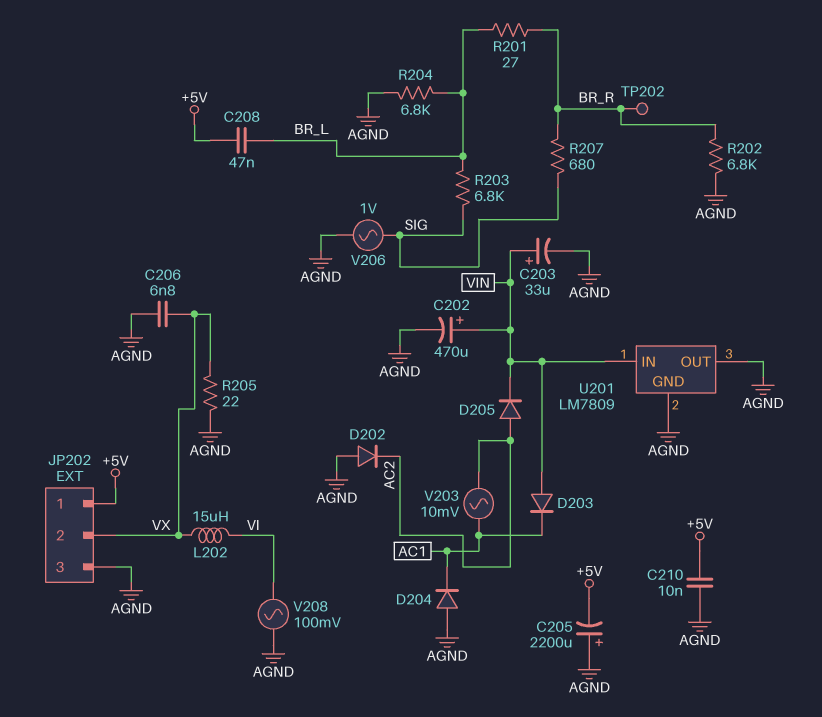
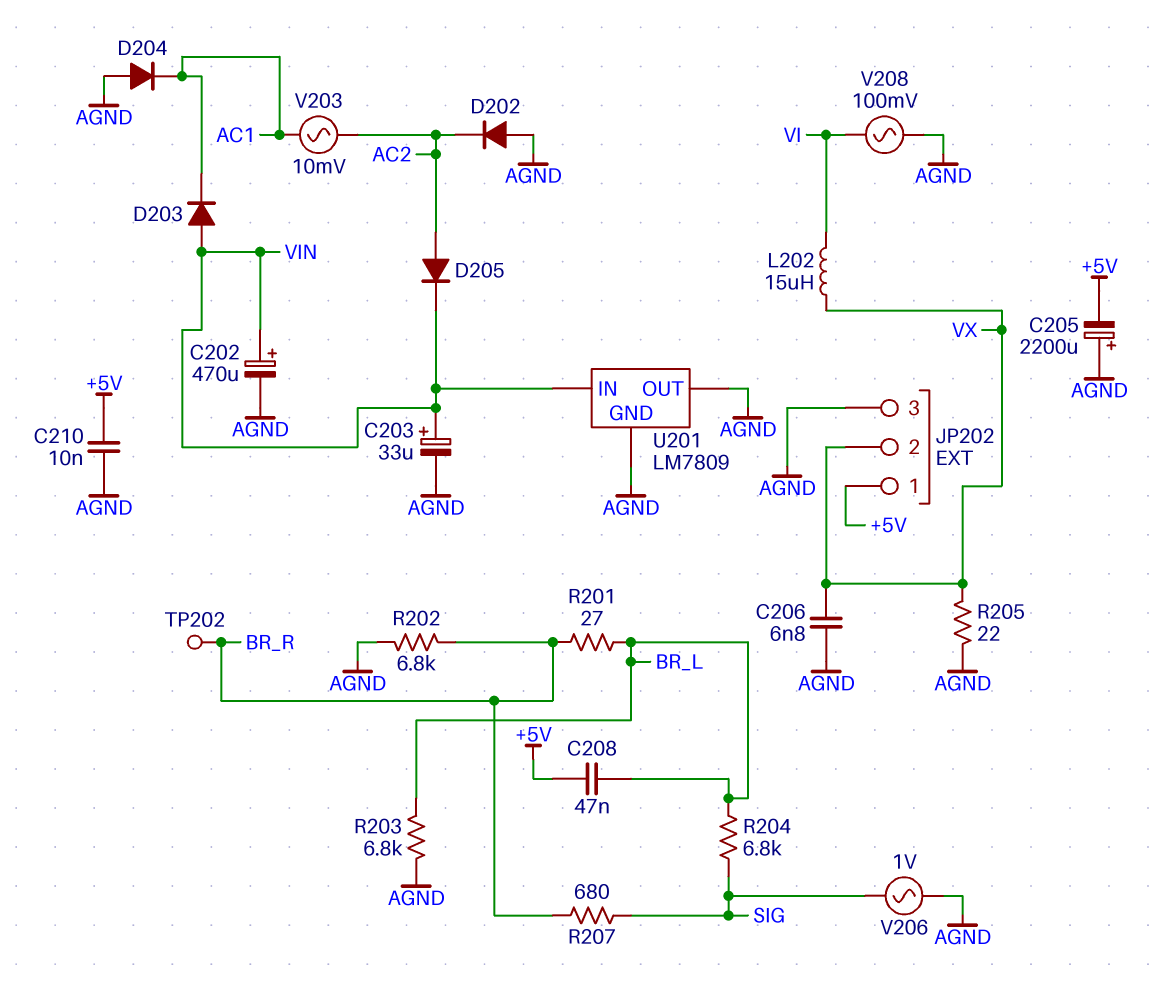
R203: 6.8k (BR_L, SIG) -> 6.8k (AGND, BR_L)
R204: 6.8k (AGND, BR_L) -> 6.8k (BR_L, SIG)

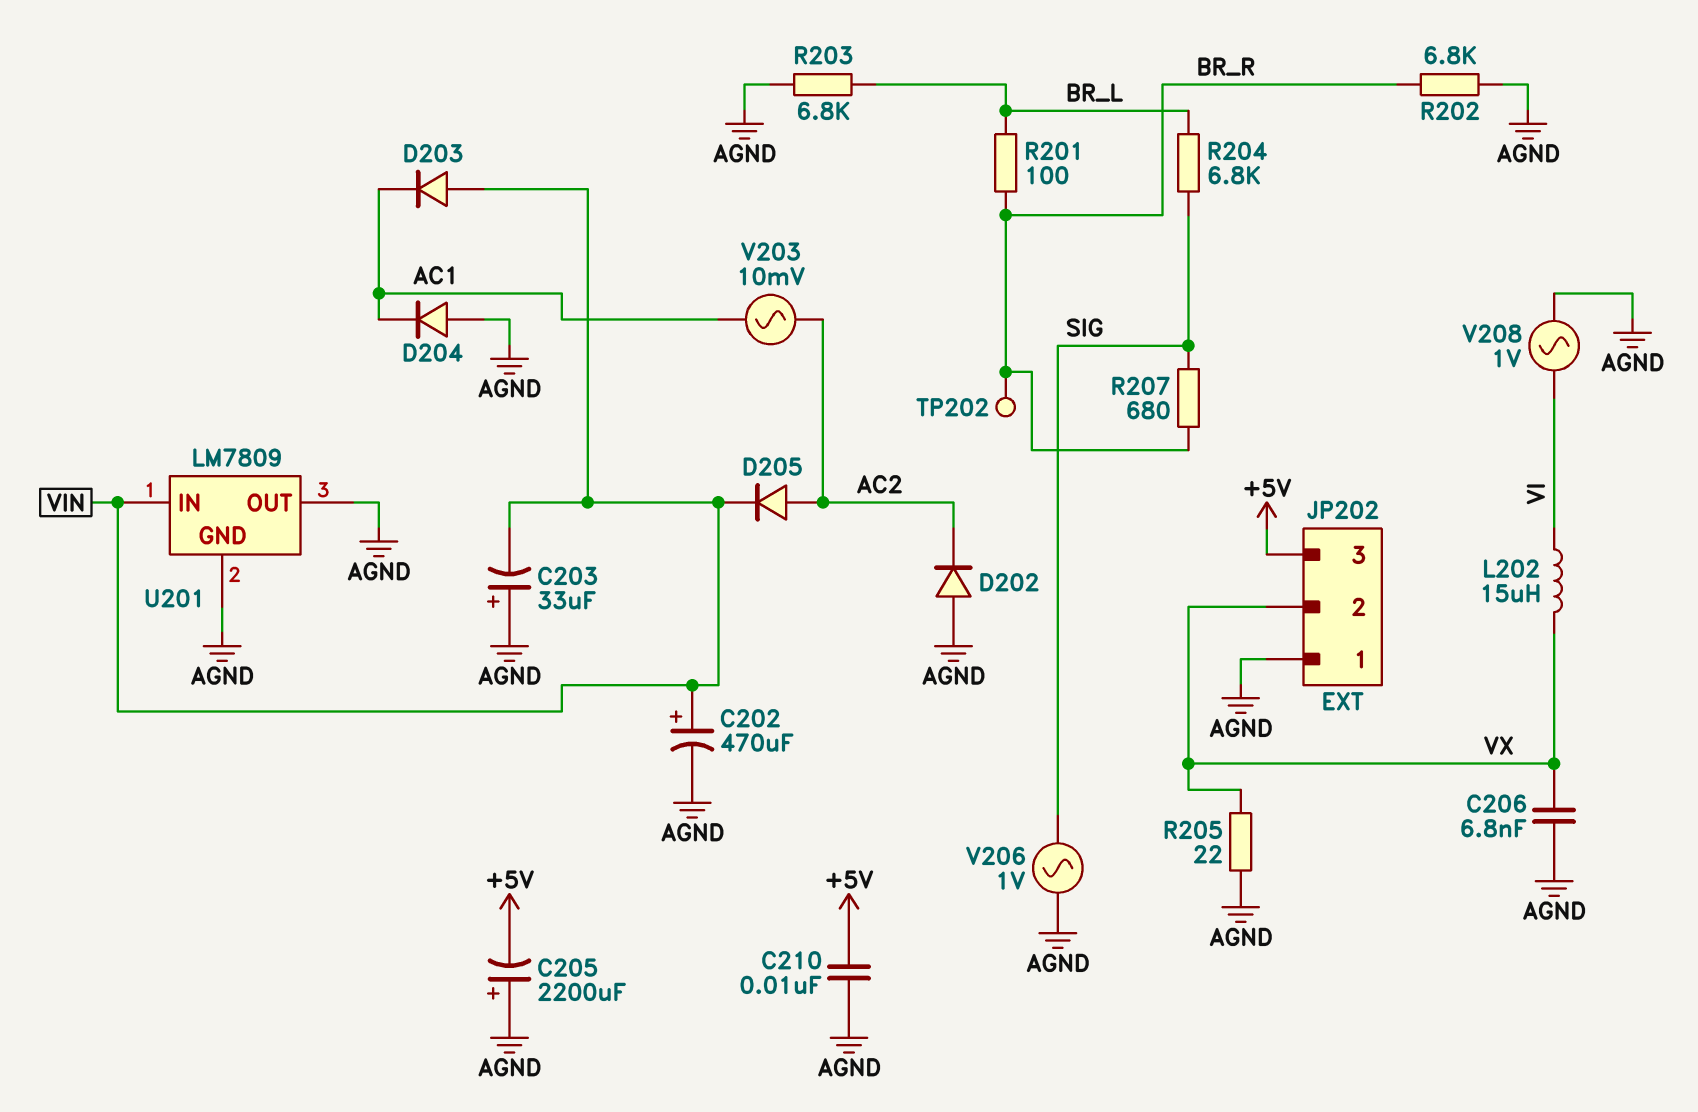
C203: 33uF (plus VIN, minus AGND) -> 33uF (plus AGND, minus VIN)
C208: 47nF (+5V, BR_L) -> none
JP202 pin 1: +5V -> AGND
JP202 pin 3: AGND -> +5V
R201: 27 (BR_L, BR_R) -> 100 (BR_L, BR_R)
V208: AC 100mV (AGND, VI) -> AC 1V (AGND, VI)

